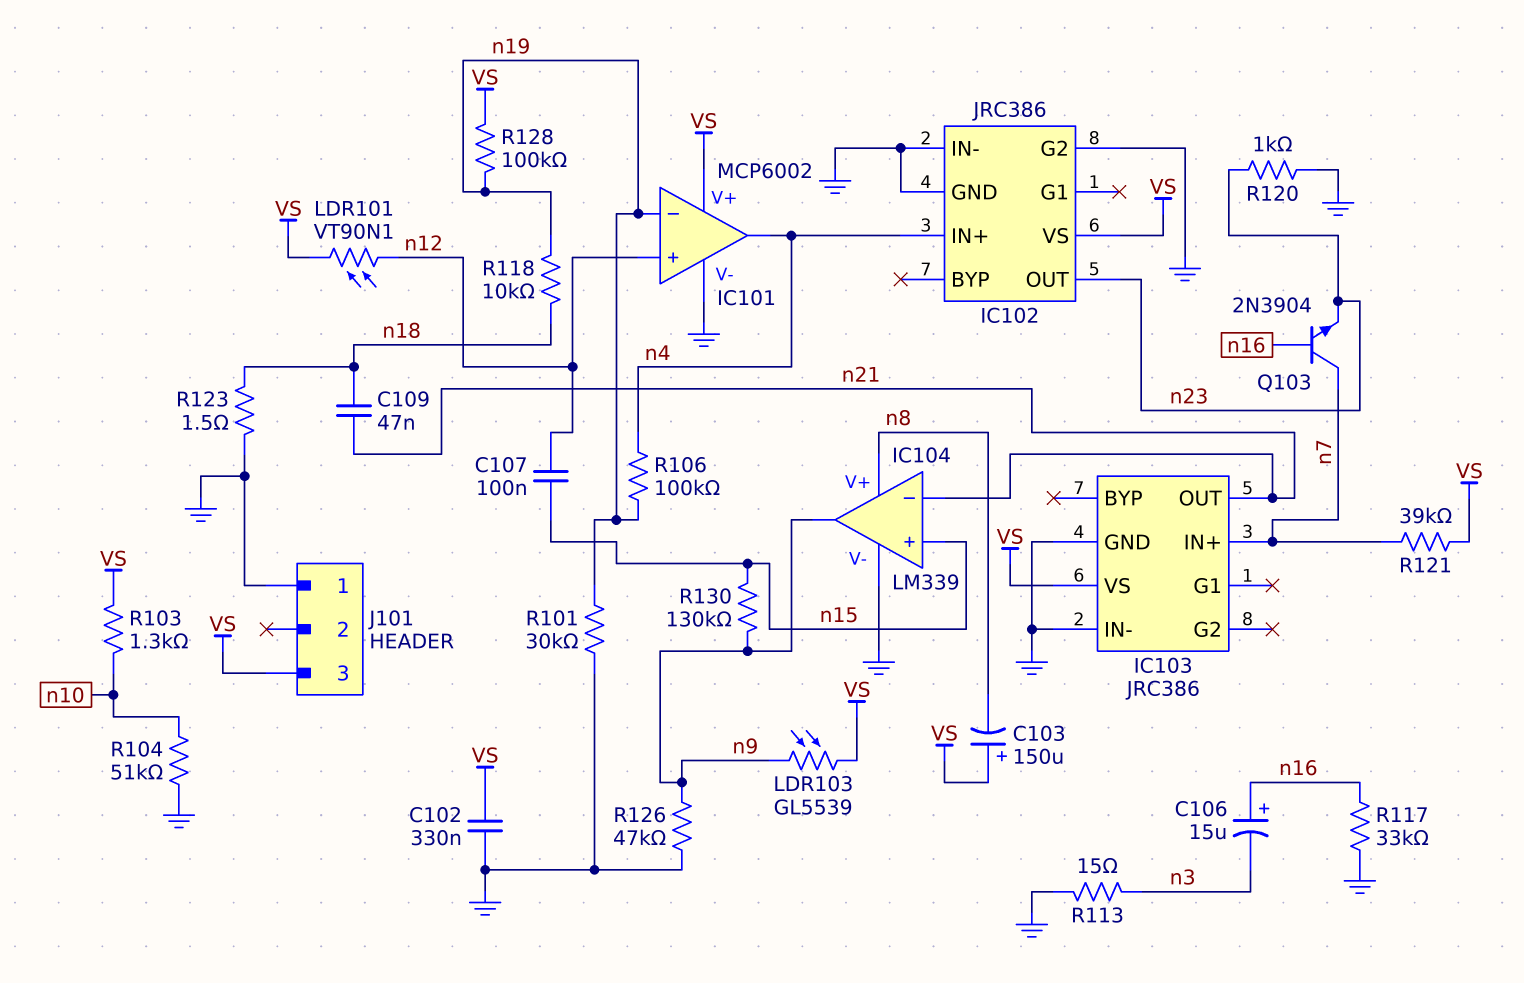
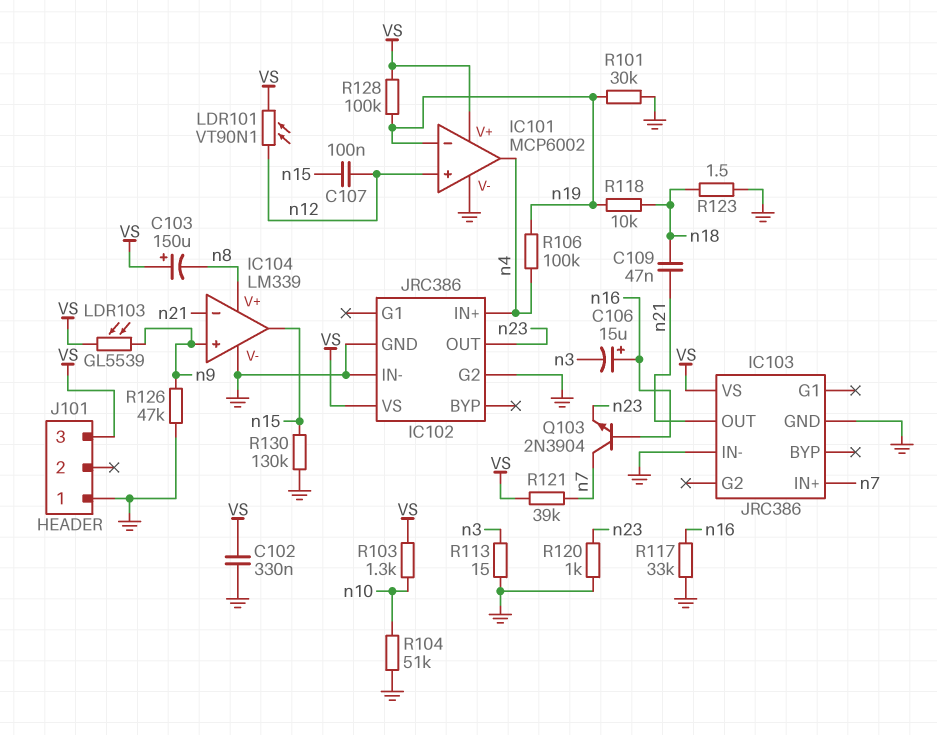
IC104 pin in+: n15 -> n9
IC104 pin out: n9 -> n15
R130: 130k (n9, n15) -> 130k (GND, n15)

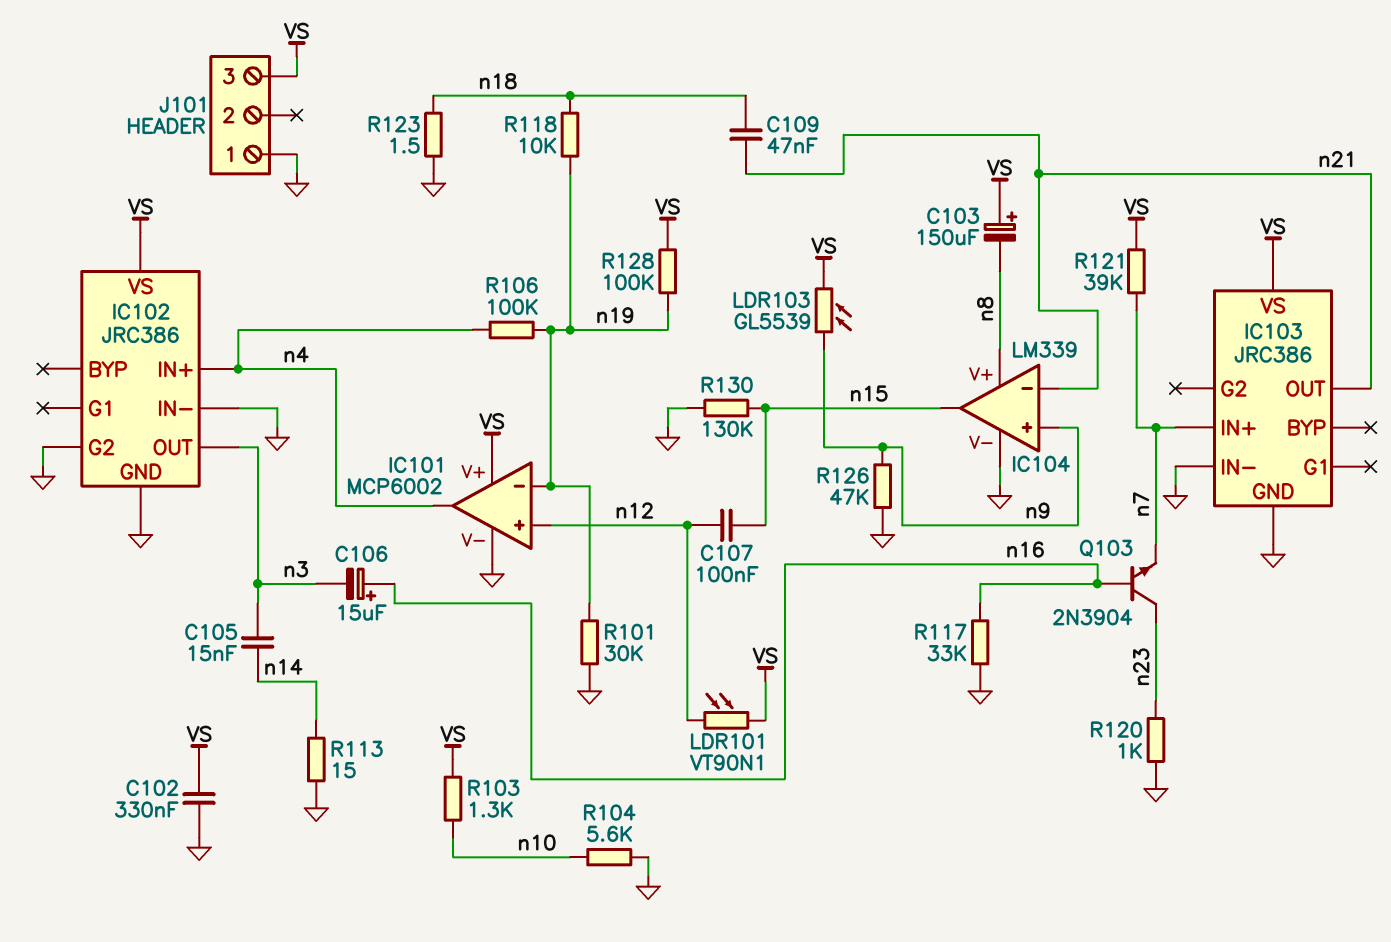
C105: none -> 15nF (n3, n14)
IC102 pin OUT: n23 -> n3
Q103: NPN 2N3904 (B n16, C n7, E n23) -> NPN 2N3904 (B n16, C n23, E n7)
R104: 51k (GND, n10) -> 5.6k (GND, n10)
R113: 15 (GND, n3) -> 15 (GND, n14)

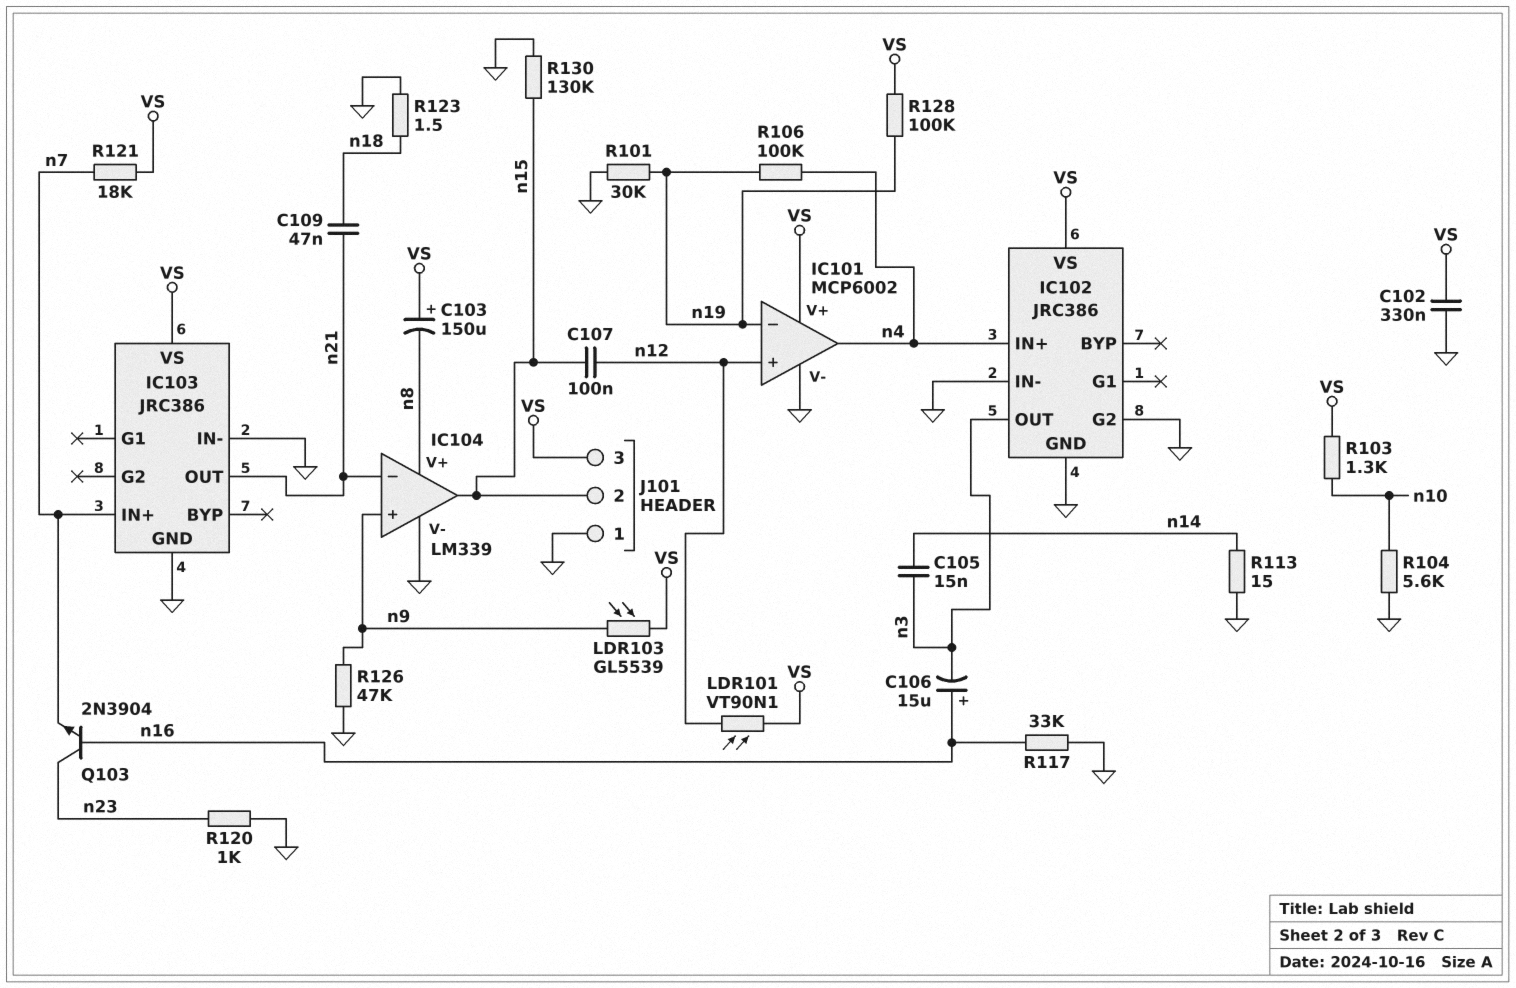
J101 pin 2: none -> n15
R118: 10k (n18, n19) -> none
R121: 39k (VS, n7) -> 18k (VS, n7)

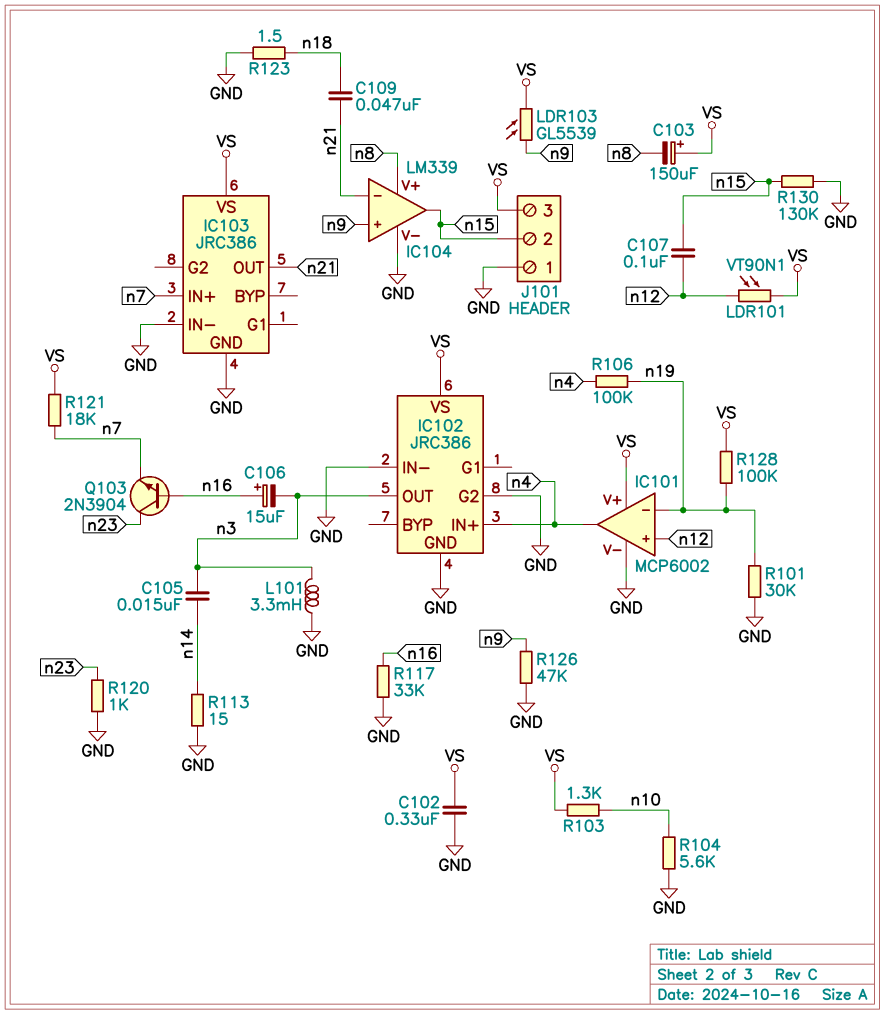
L101: none -> 3.3mH (GND, n3)

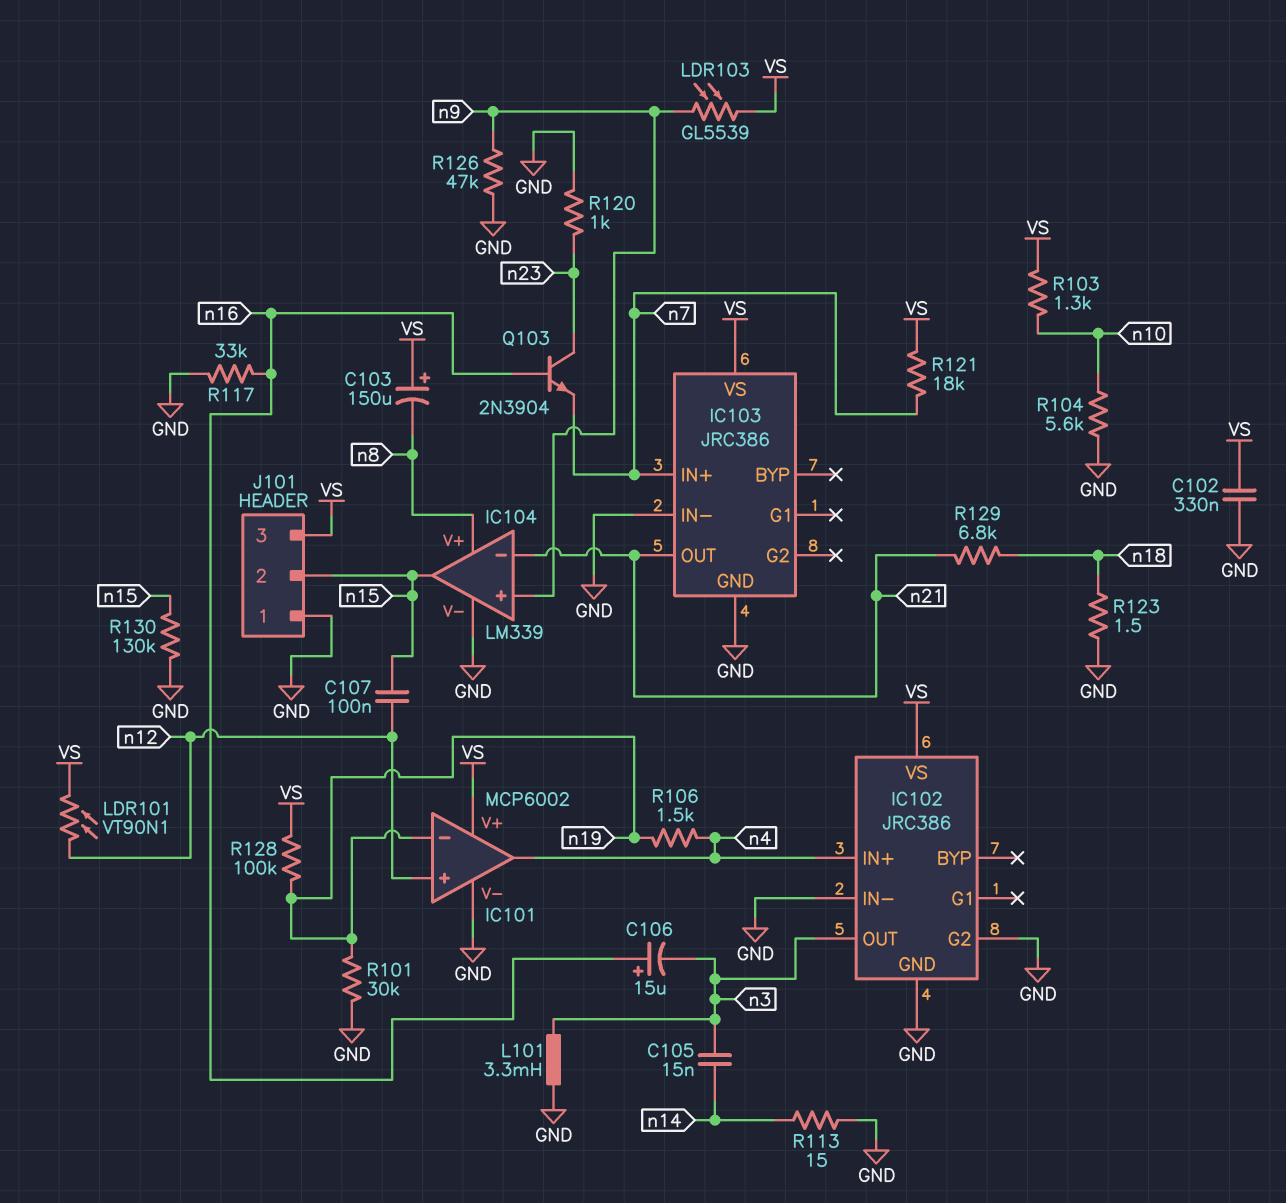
C109: 47nF (n18, n21) -> none
R106: 100k (n4, n19) -> 1.5k (n4, n19)
R129: none -> 6.8k (n18, n21)

